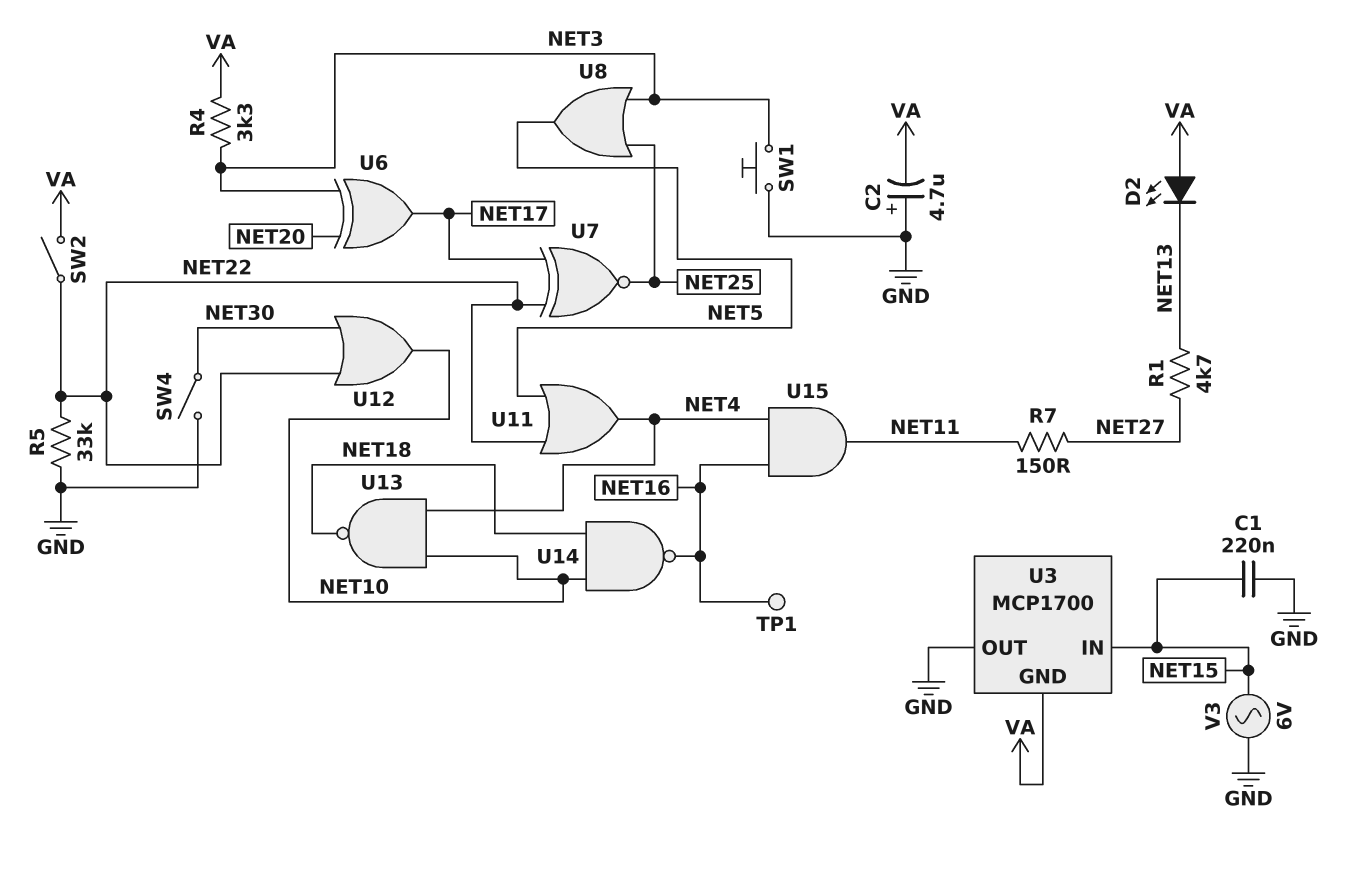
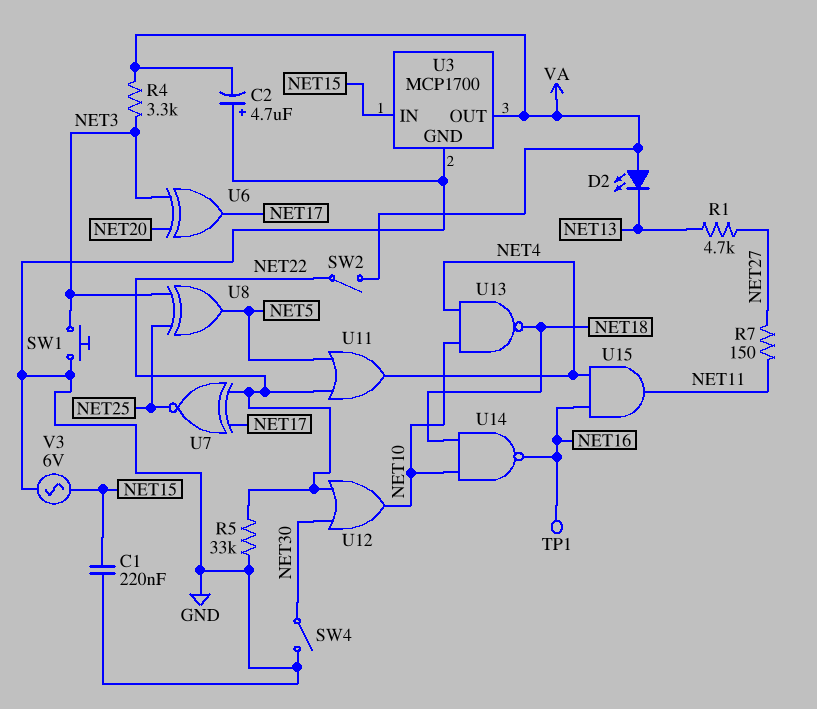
U3 pin GND: VA -> GND
U3 pin OUT: GND -> VA
U8: OR (in NET3, in NET25, out NET5) -> XOR (in NET3, in NET25, out NET5)

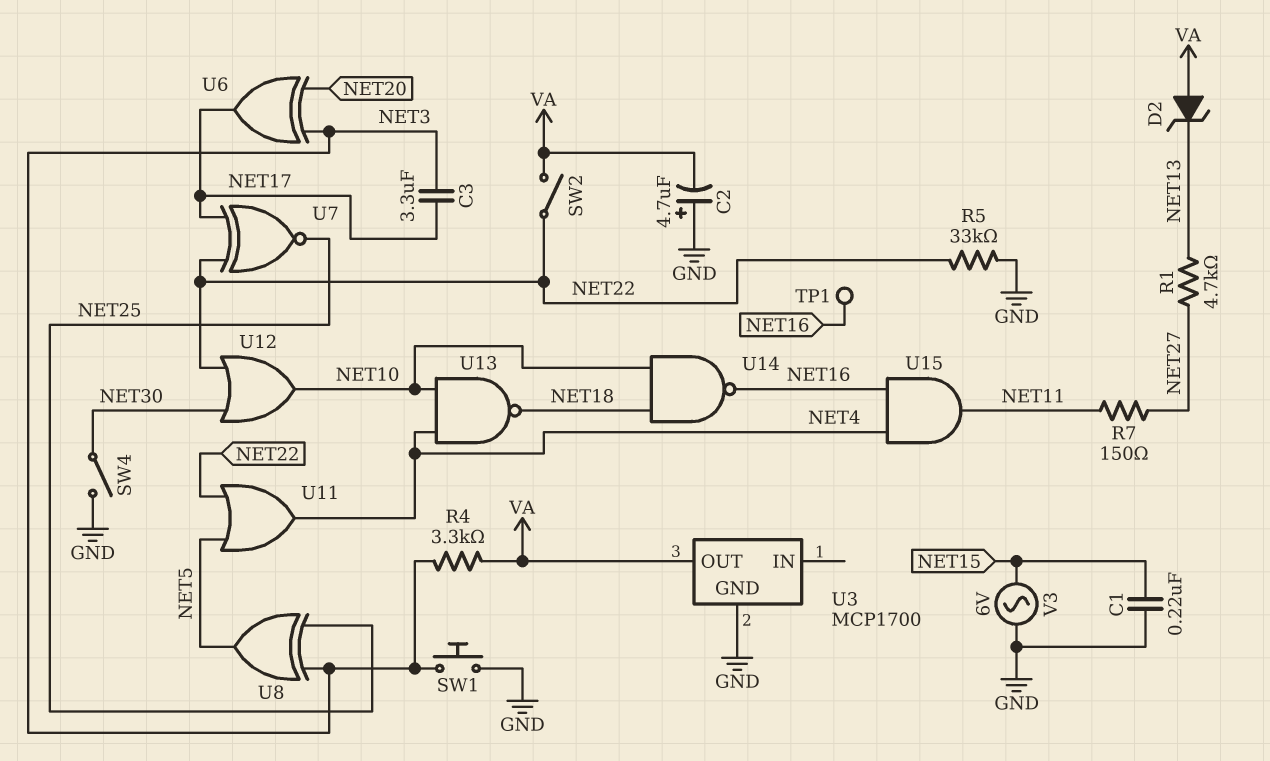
C3: none -> 3.3uF (NET3, NET17)
D2: LED (A VA, K NET13) -> zener (A VA, K NET13)
U3 pin IN: NET15 -> none

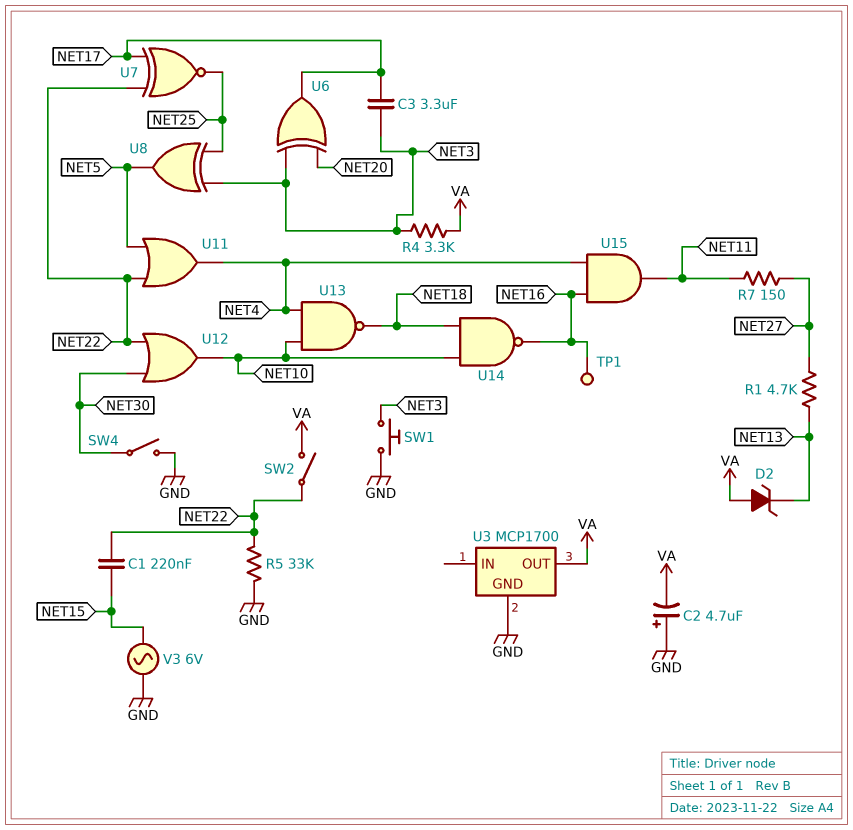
C1: 220nF (GND, NET15) -> 220nF (NET15, NET22)

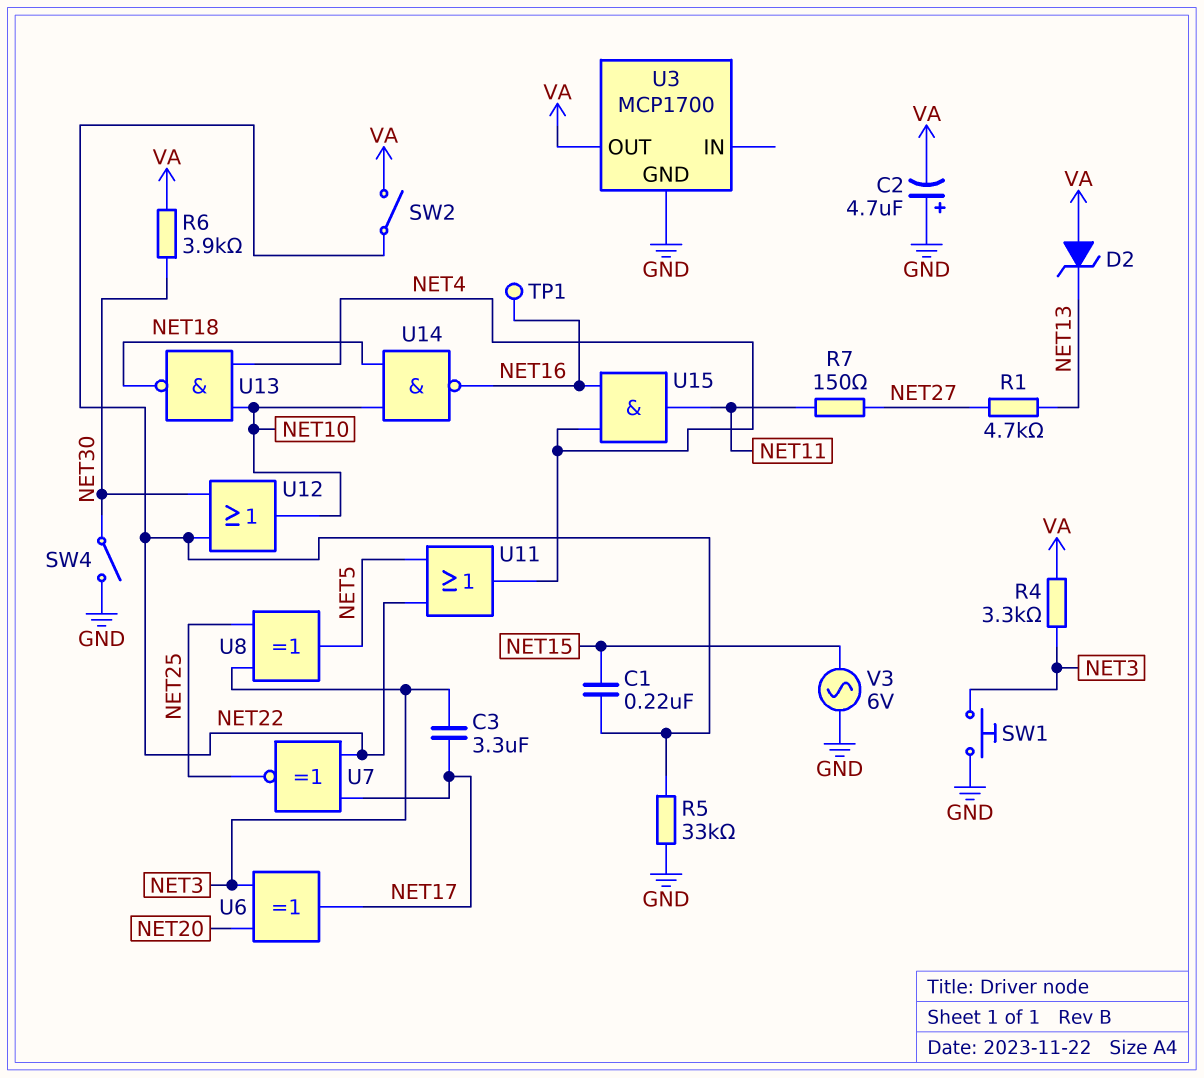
R6: none -> 3.9k (NET30, VA)

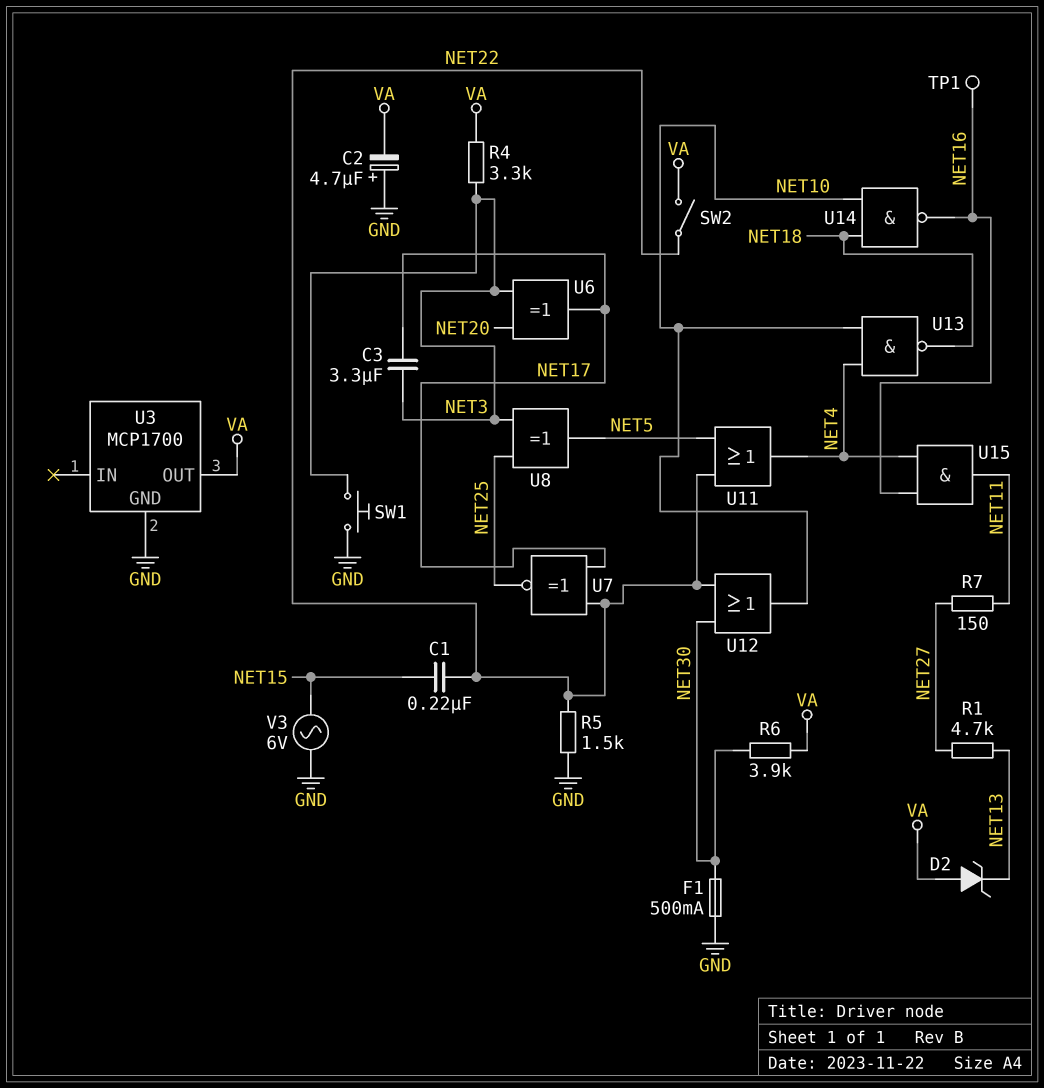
F1: none -> 500mA (GND, NET30)
R5: 33k (GND, NET22) -> 1.5k (GND, NET22)
SW4: switch (GND, NET30) -> none

